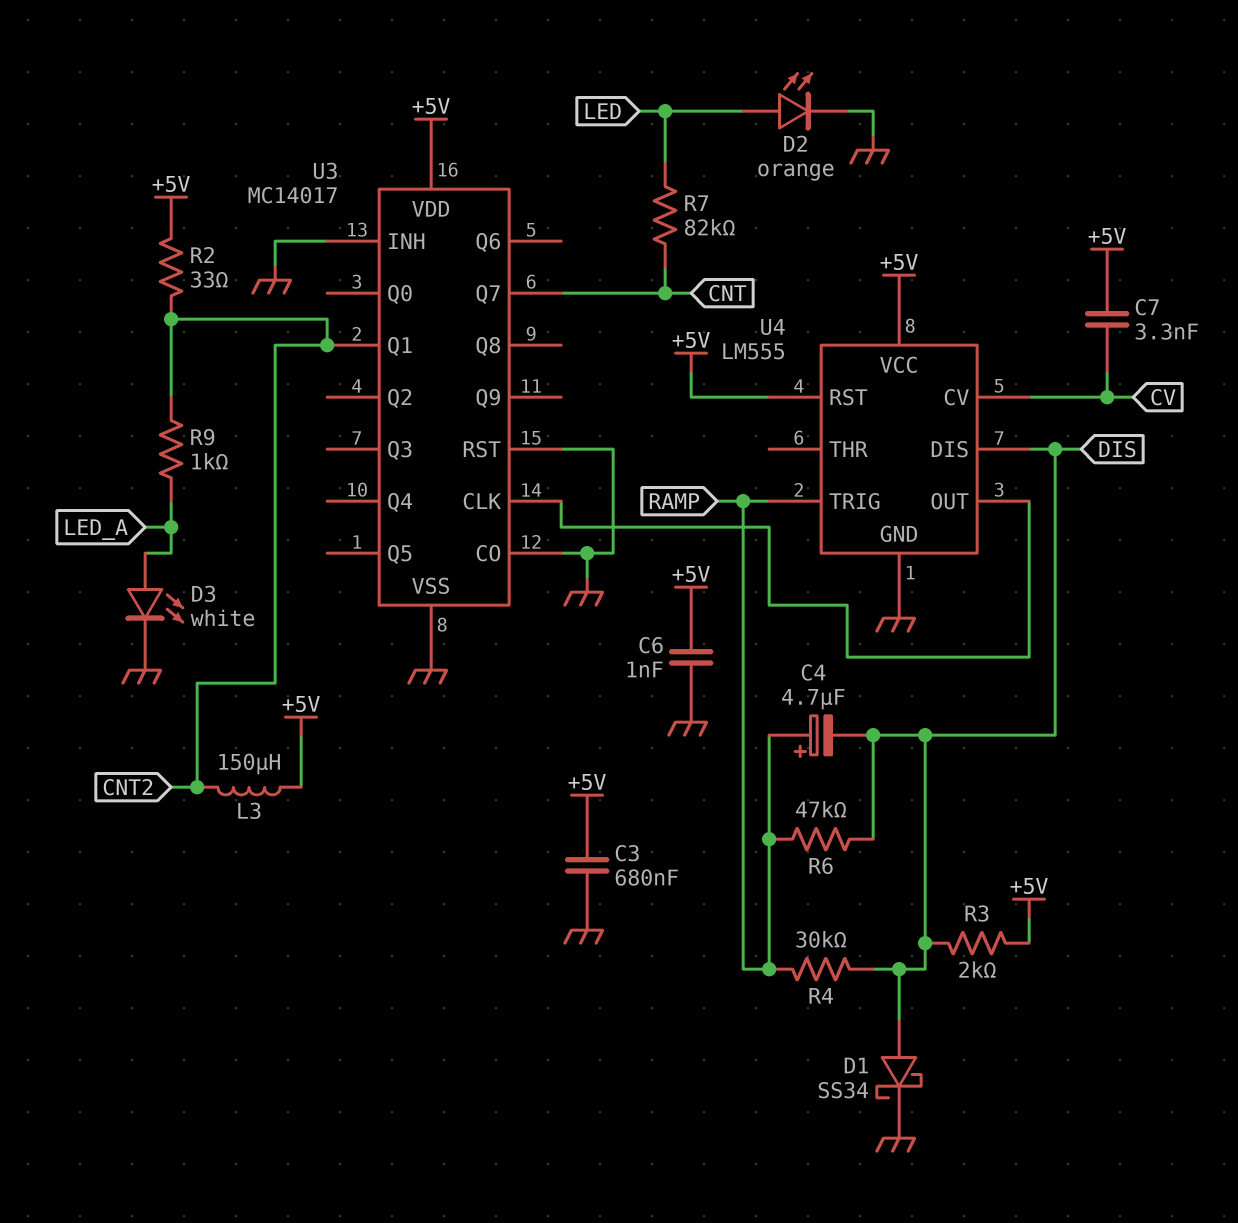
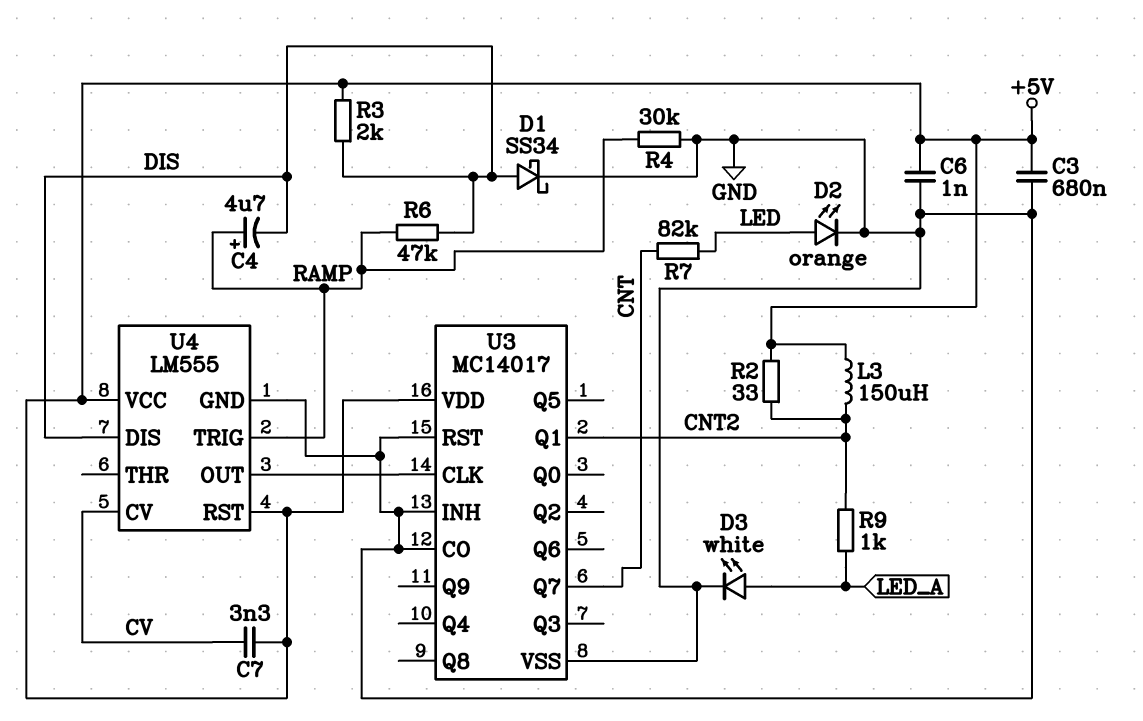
R4: 30k (DIS, RAMP) -> 30k (GND, RAMP)

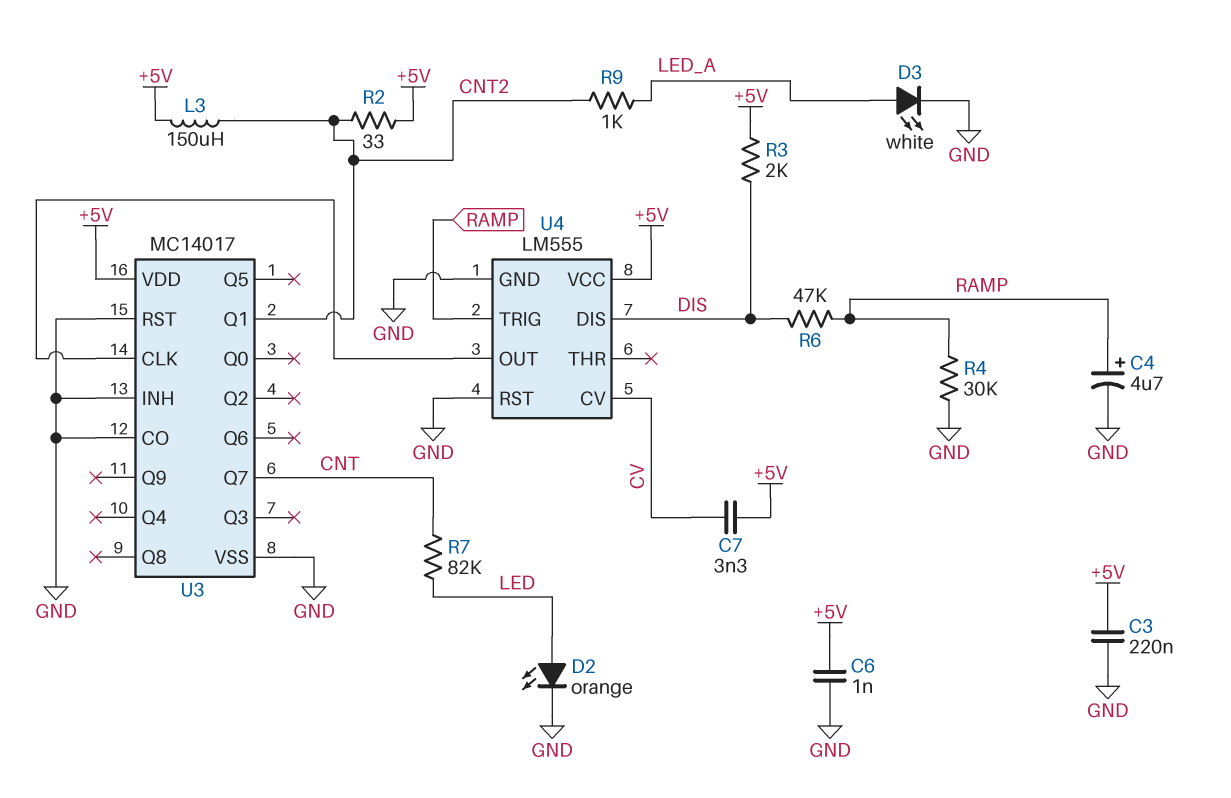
C3: 680nF (+5V, GND) -> 220nF (+5V, GND)
C4: 4.7uF (plus RAMP, minus DIS) -> 4.7uF (plus RAMP, minus GND)
D1: schottky SS34 (A DIS, K GND) -> none
U4 pin RST: +5V -> GND

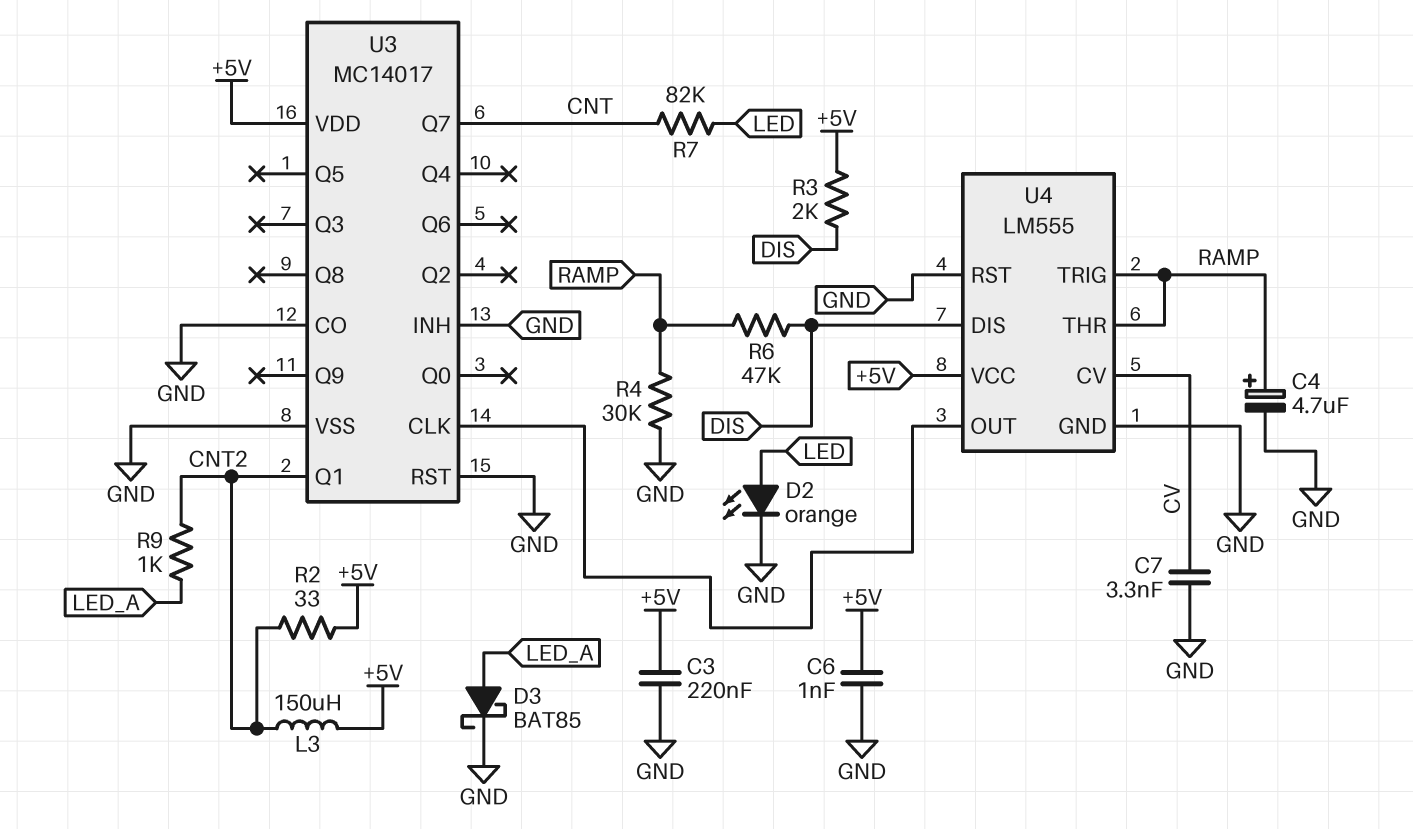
C7: 3.3nF (+5V, CV) -> 3.3nF (CV, GND)
D3: LED white (A LED_A, K GND) -> schottky BAT85 (A LED_A, K GND)
U4 pin THR: none -> RAMP

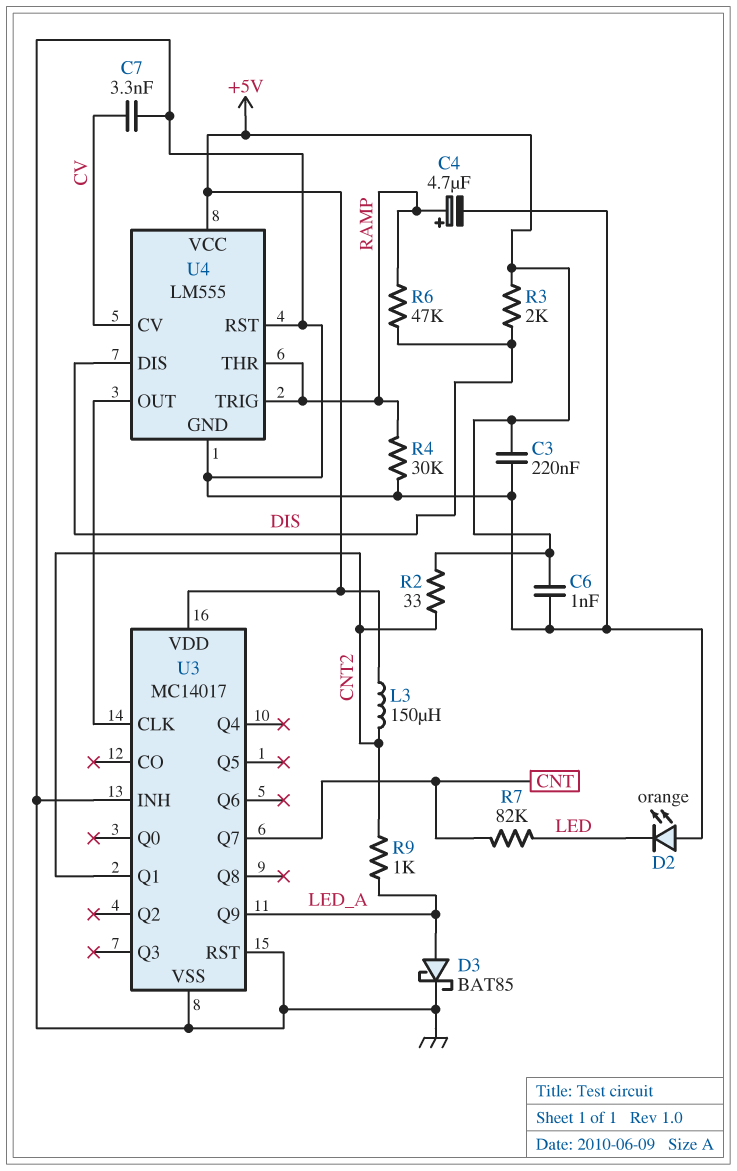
D2: LED orange (A LED, K GND) -> LED orange (A GND, K LED)
U3 pin CO: GND -> none
U3 pin Q9: none -> LED_A

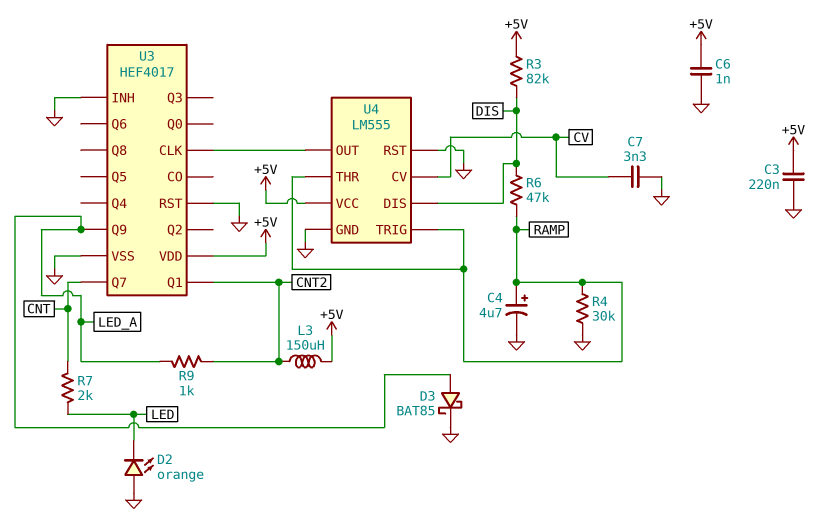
R2: 33 (+5V, CNT2) -> none
R3: 2k (+5V, DIS) -> 82k (+5V, DIS)
R7: 82k (CNT, LED) -> 2k (CNT, LED)
U3: MC14017 -> HEF4017

